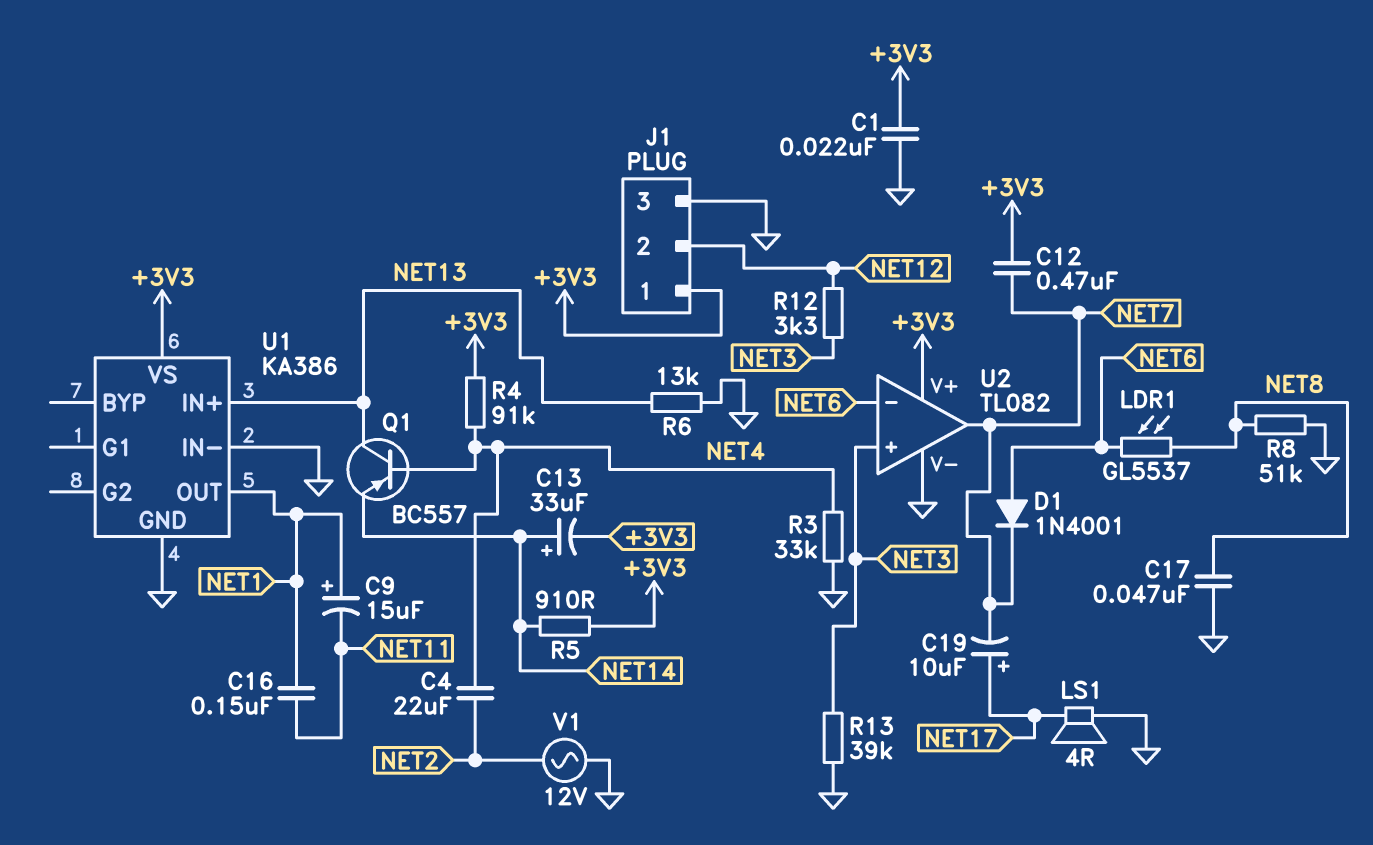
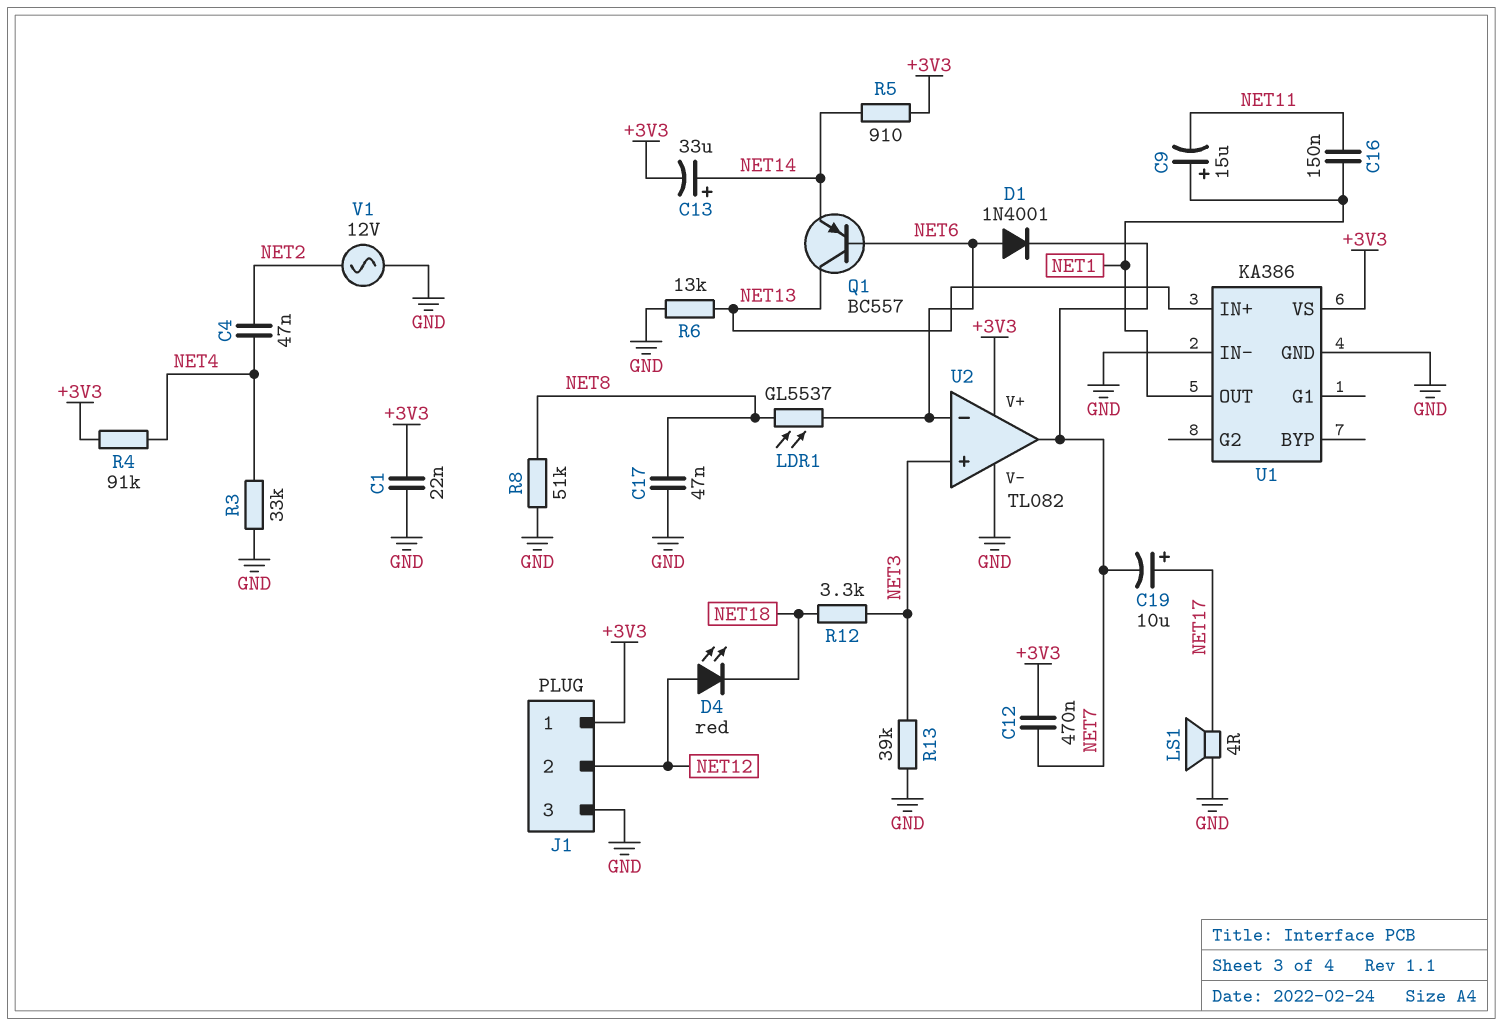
C4: 22uF (NET2, NET4) -> 47nF (NET2, NET4)
D4: none -> LED red (A NET12, K NET18)
Q1: PNP BC557 (B NET4, C NET13, E NET14) -> PNP BC557 (B NET6, C NET13, E NET14)
R12: 3.3k (NET3, NET12) -> 3.3k (NET3, NET18)

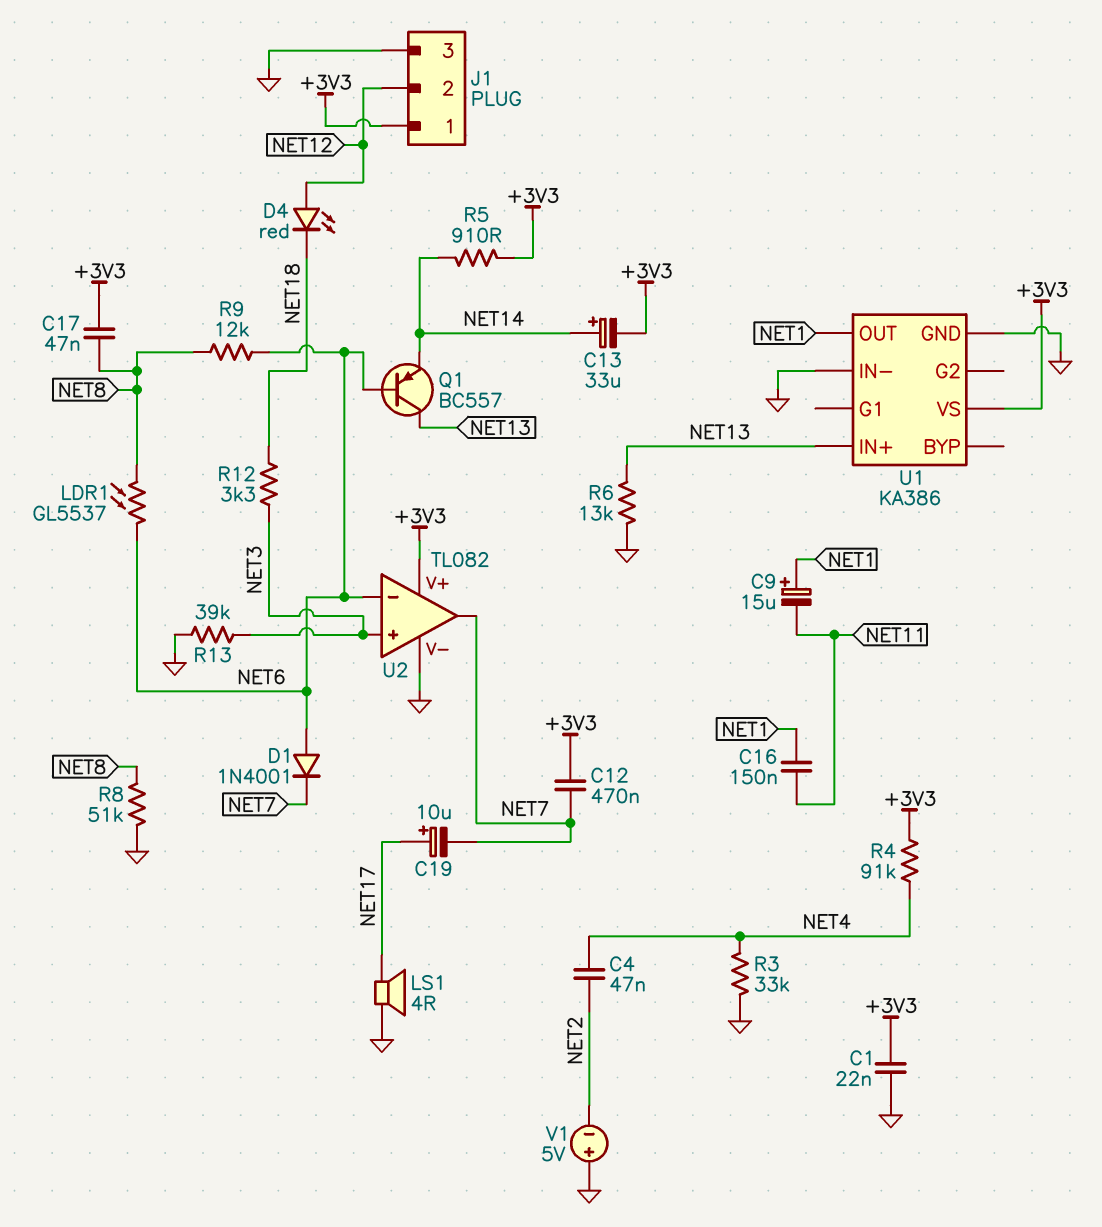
C17: 47nF (GND, NET8) -> 47nF (+3V3, NET8)
R9: none -> 12k (NET6, NET8)
V1: AC 12V (GND, NET2) -> 5V (plus GND, minus NET2)

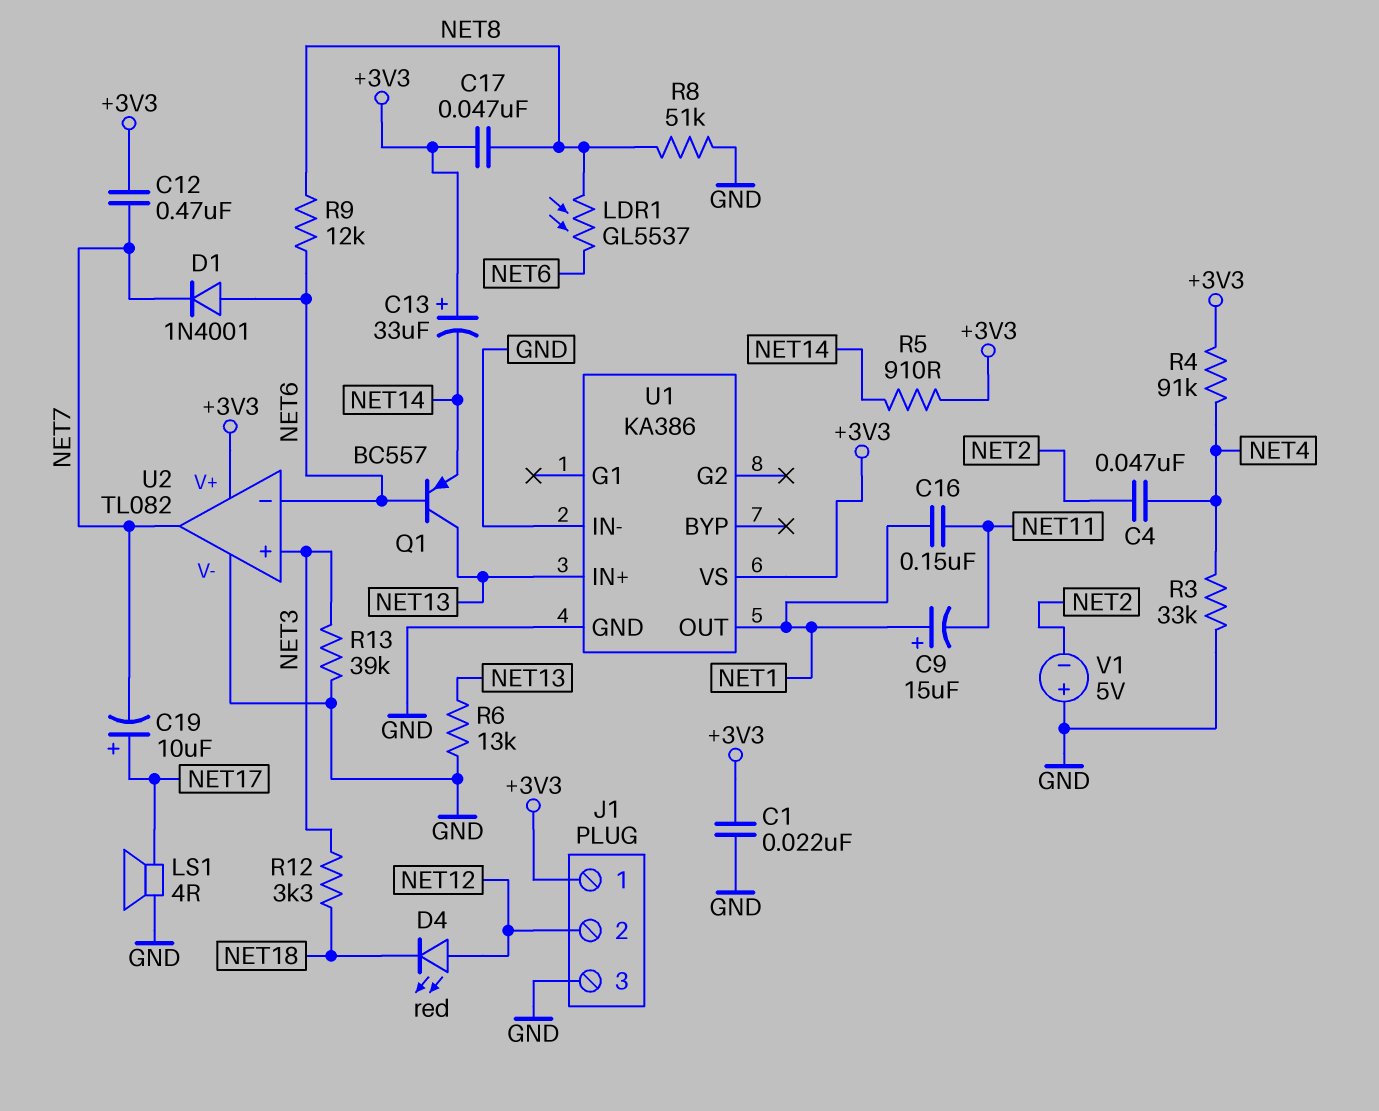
C13: 33uF (plus NET14, minus +3V3) -> 33uF (plus +3V3, minus NET14)

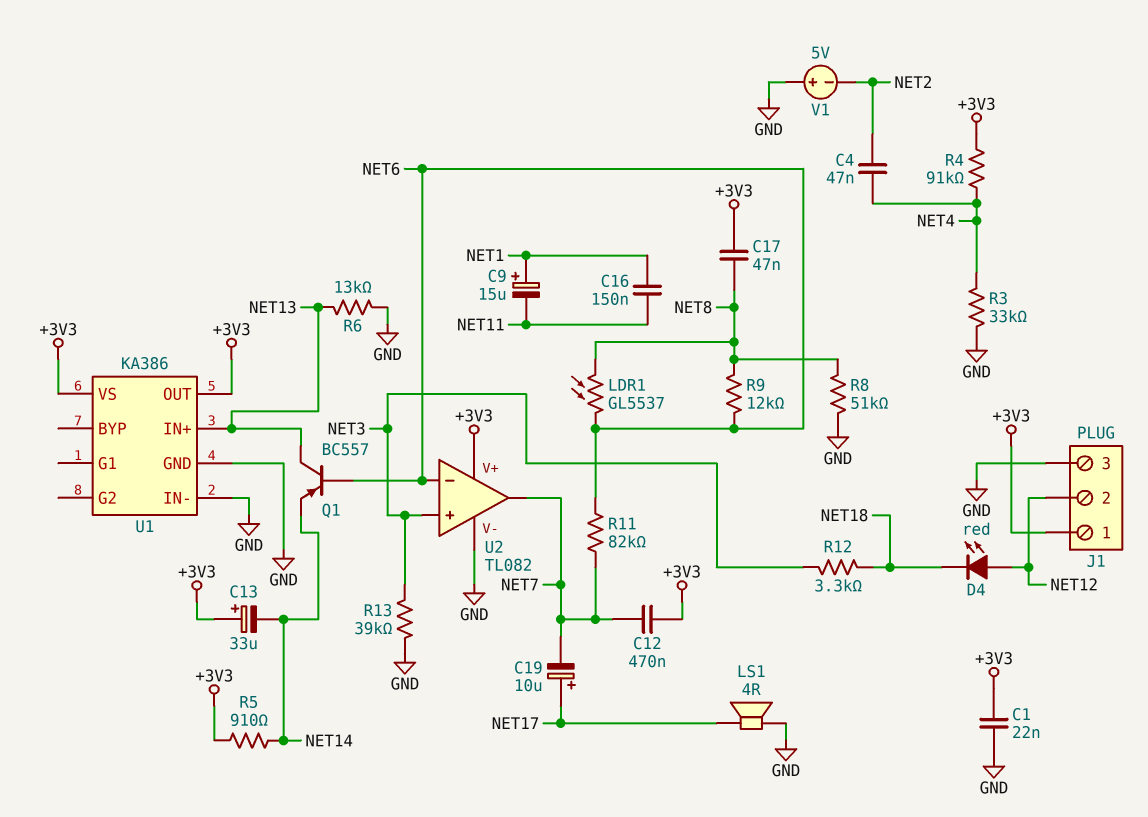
D1: diode 1N4001 (A NET6, K NET7) -> none
R11: none -> 82k (NET6, NET7)
U1 pin OUT: NET1 -> +3V3

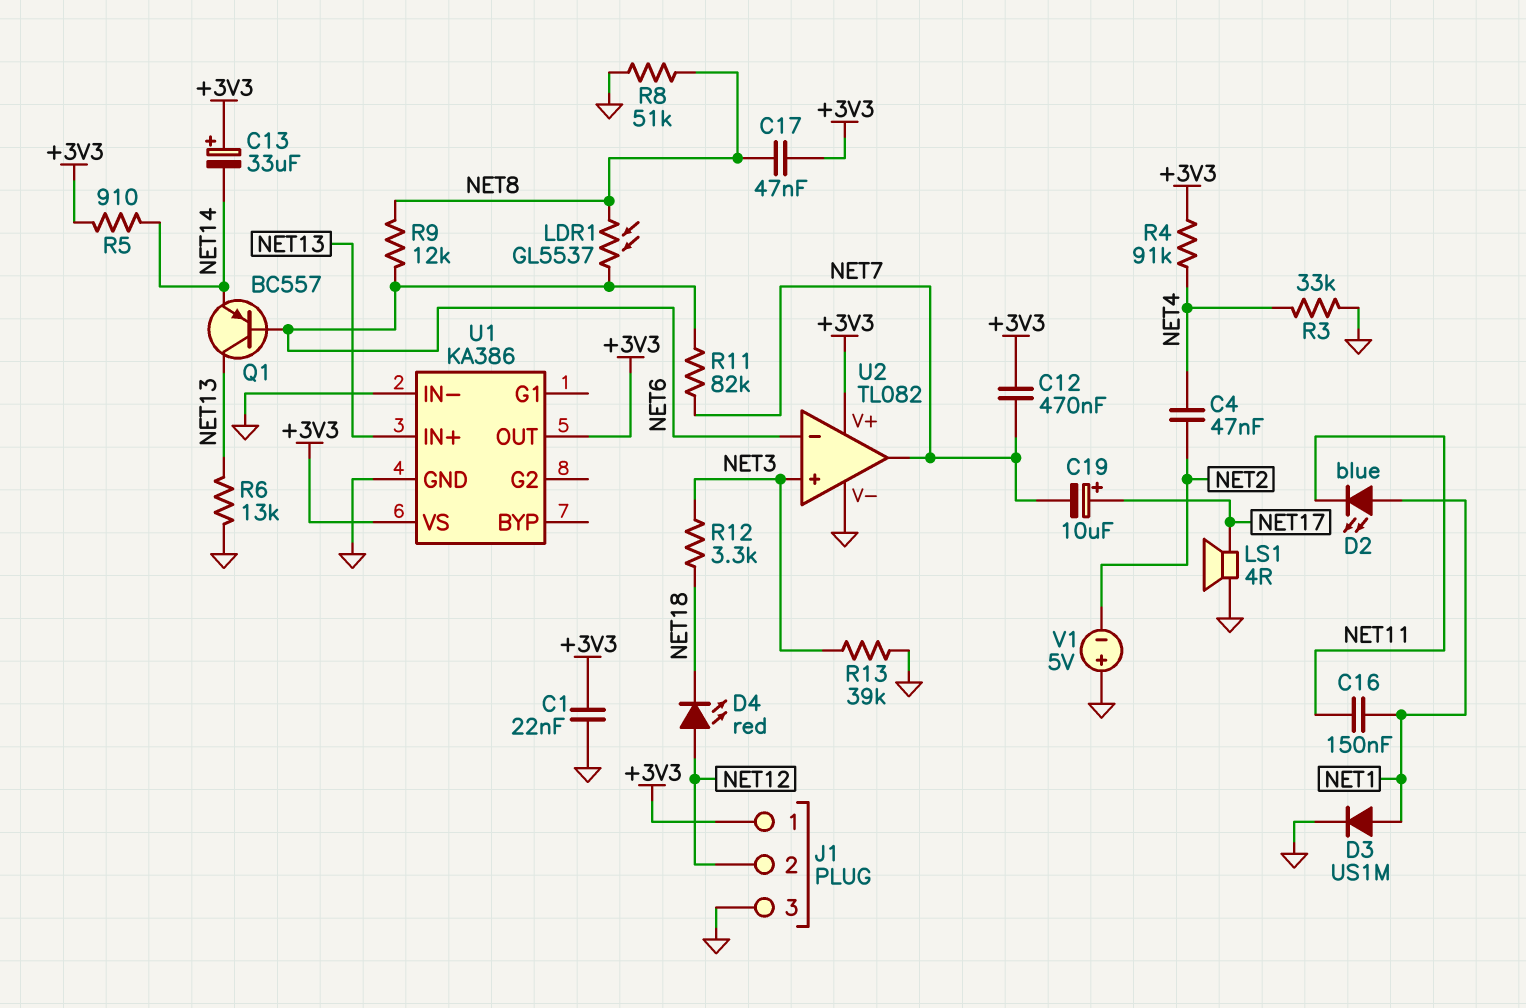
C9: 15uF (plus NET1, minus NET11) -> none
D2: none -> LED blue (A NET1, K NET11)
D3: none -> diode US1M (A NET1, K GND)

